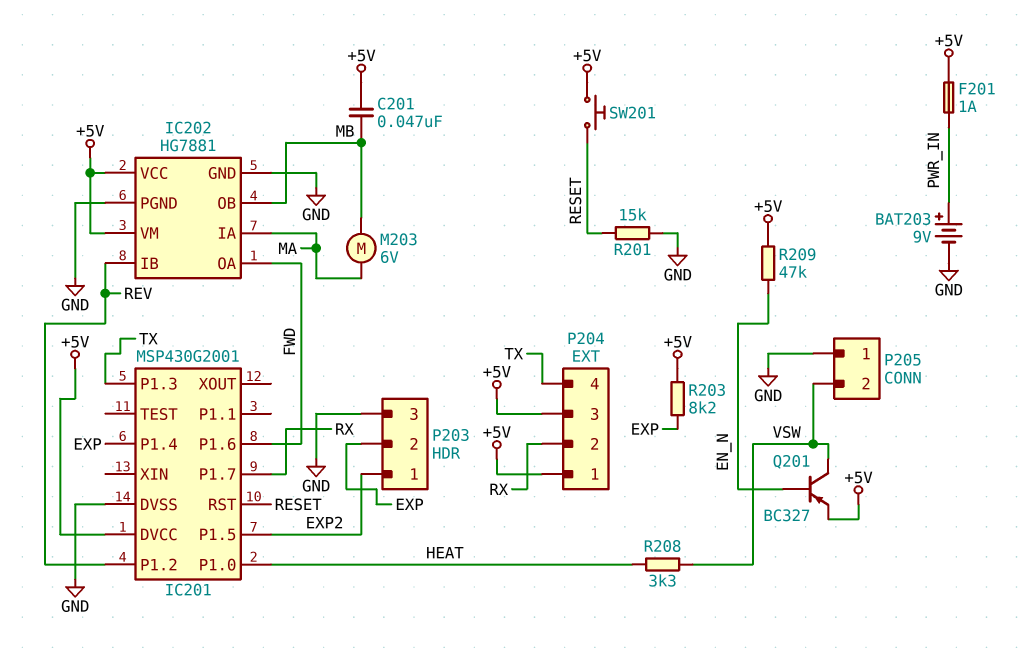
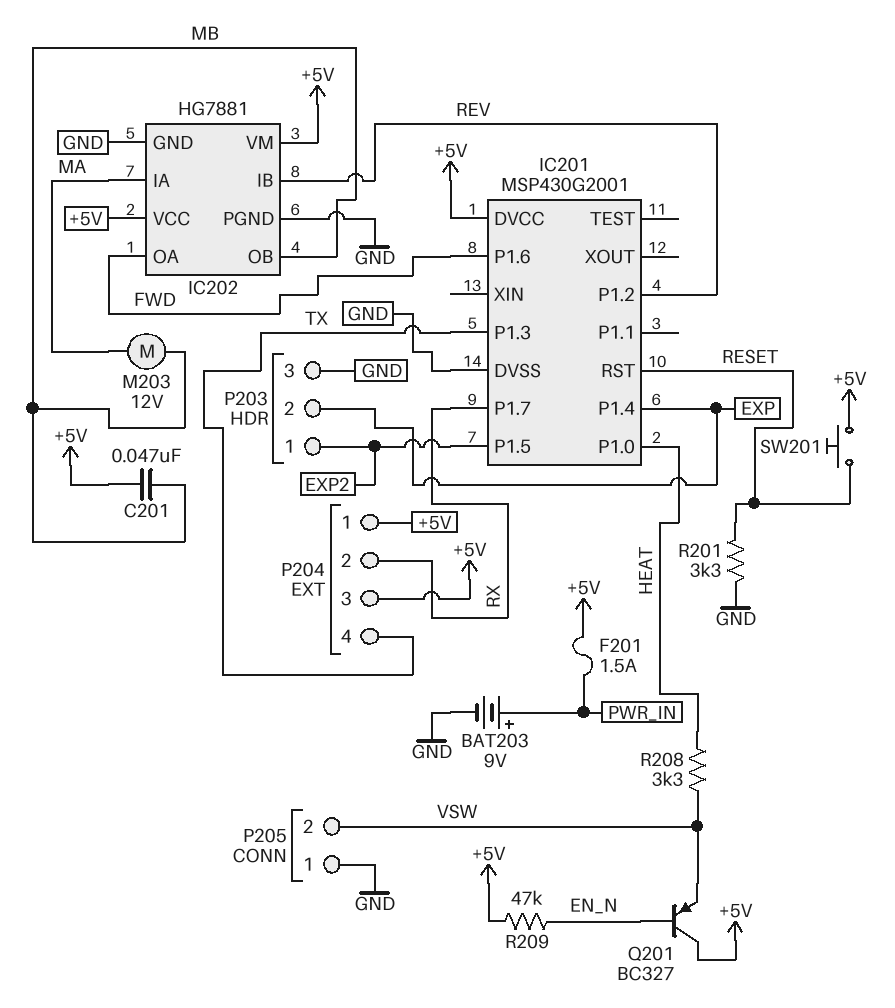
F201: 1A (+5V, PWR_IN) -> 1.5A (+5V, PWR_IN)
M203: motor 6V (MA, MB) -> motor 12V (MA, MB)
Q201: PNP BC327 (B EN_N, C VSW, E +5V) -> PNP BC327 (B EN_N, C +5V, E VSW)
R201: 15k (GND, RESET) -> 3.3k (GND, RESET)
R203: 8.2k (+5V, EXP) -> none

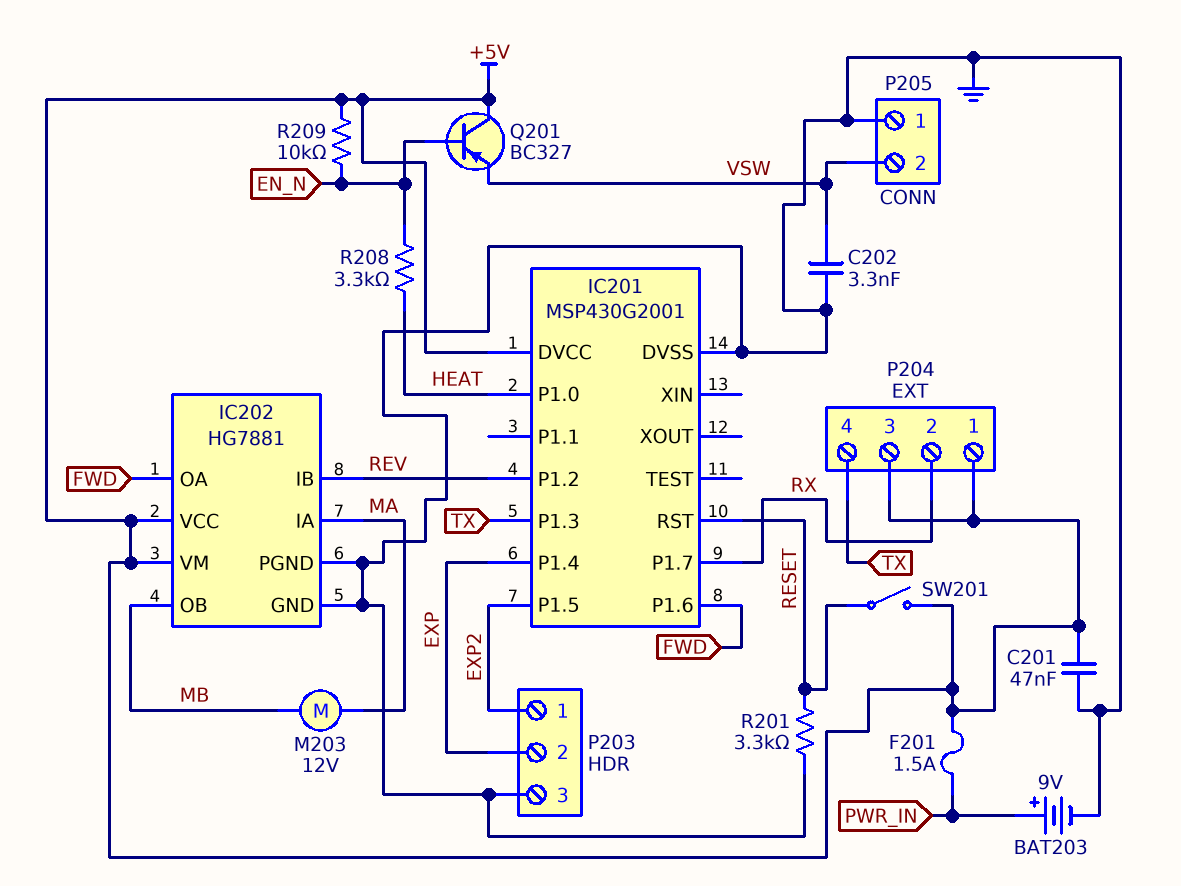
C201: 47nF (+5V, MB) -> 47nF (+5V, GND)
C202: none -> 3.3nF (GND, VSW)
R208: 3.3k (HEAT, VSW) -> 3.3k (EN_N, HEAT)
R209: 47k (+5V, EN_N) -> 10k (+5V, EN_N)
SW201: button (+5V, RESET) -> switch (+5V, RESET)

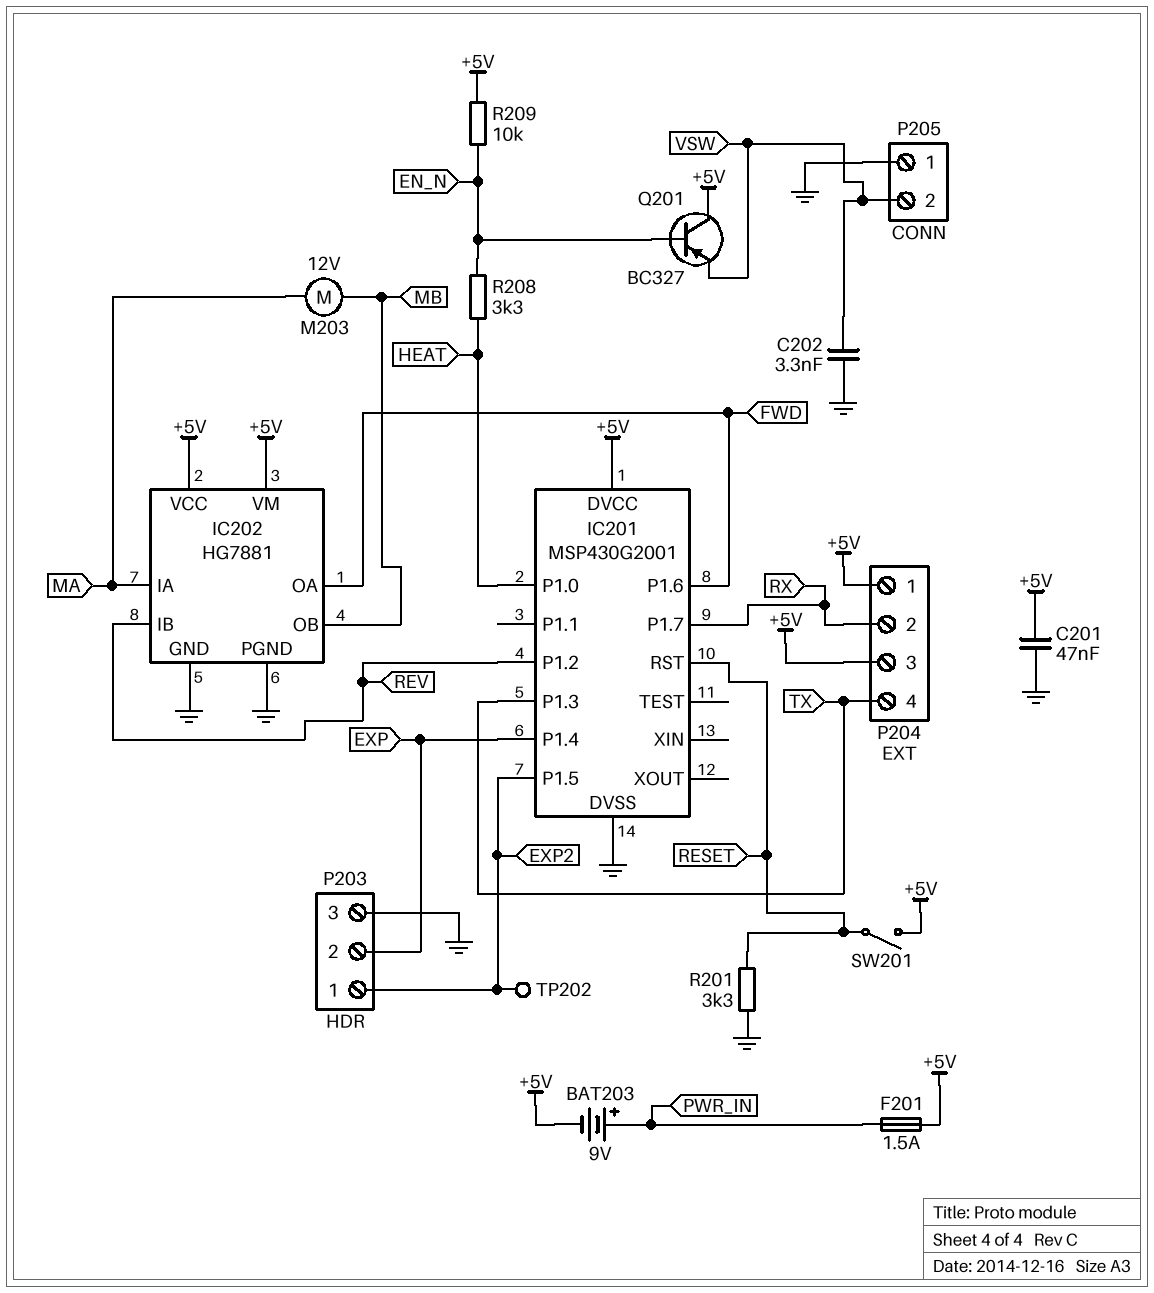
BAT203: 9V (plus PWR_IN, minus GND) -> 9V (plus PWR_IN, minus +5V)
TP202: none -> test point (EXP2)

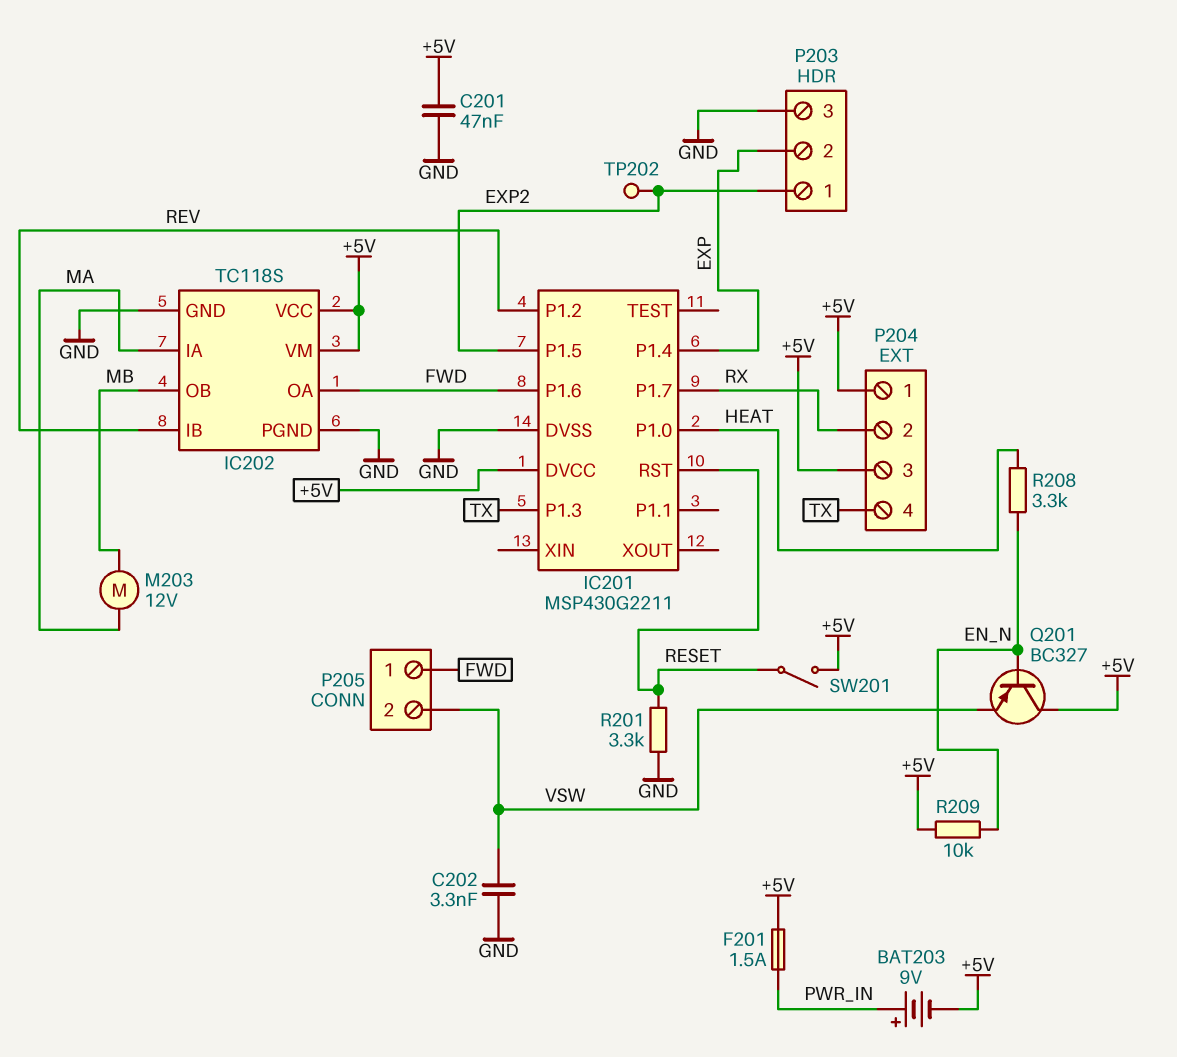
IC201: MSP430G2001 -> MSP430G2211
IC202: HG7881 -> TC118S
P205 pin 1: GND -> FWD

